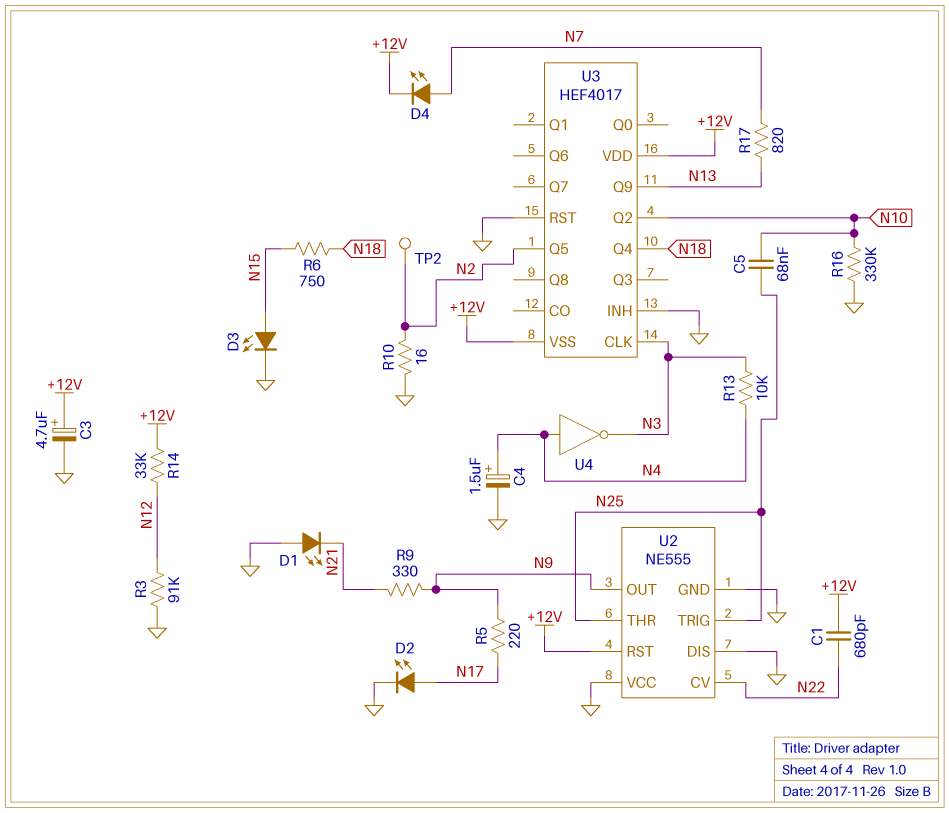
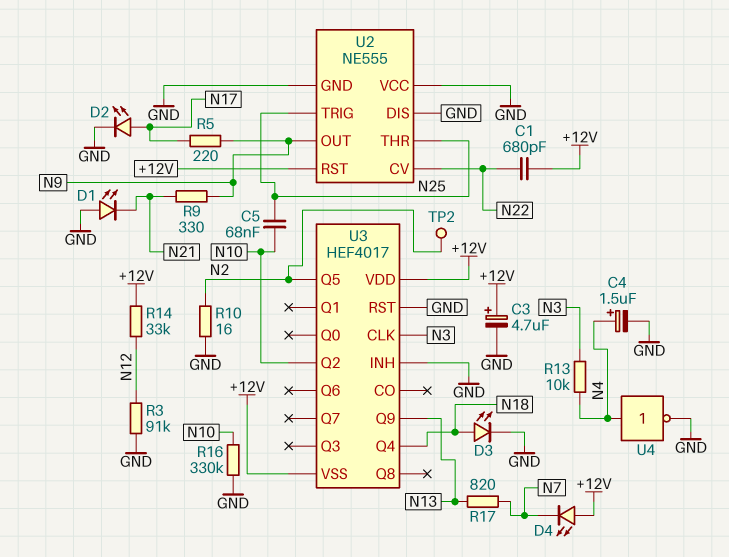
D3: LED (A N15, K GND) -> LED (A N18, K GND)
D4: LED (A N7, K +12V) -> LED (A +12V, K N7)
R6: 750 (N15, N18) -> none
U4: NOT (in N4, out N3) -> NOT (in N4, out GND)

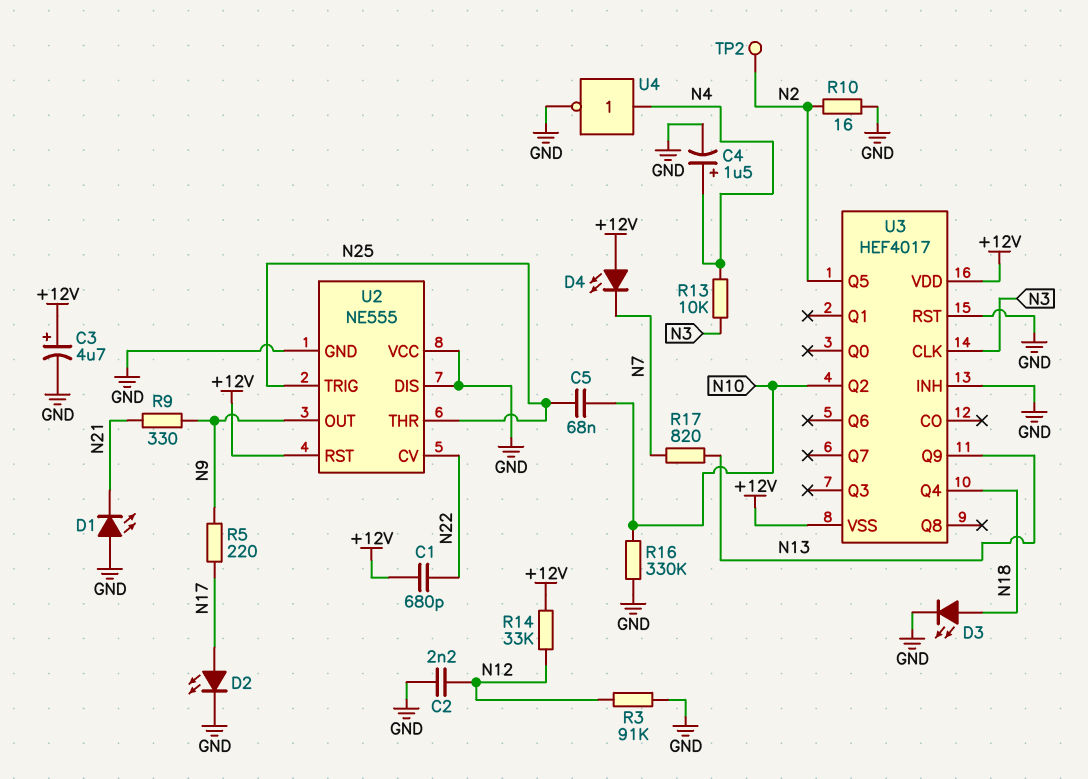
C2: none -> 2.2nF (GND, N12)

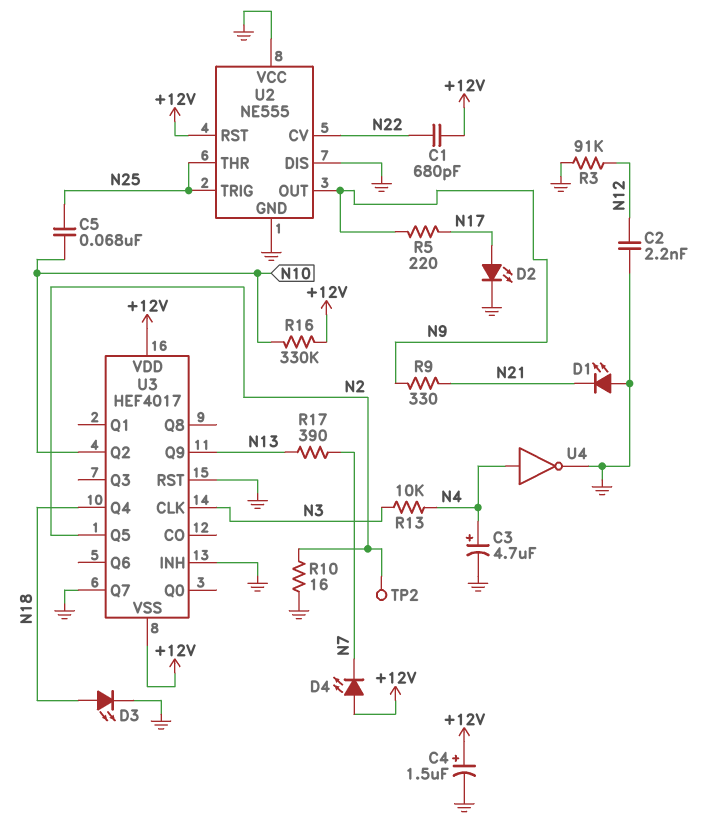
C3: 4.7uF (plus +12V, minus GND) -> 4.7uF (plus N4, minus GND)
C4: 1.5uF (plus N4, minus GND) -> 1.5uF (plus +12V, minus GND)
R14: 33k (+12V, N12) -> none
R16: 330k (GND, N10) -> 330k (+12V, N10)
R17: 820 (N7, N13) -> 390 (N7, N13)
U3 pin Q7: none -> GND

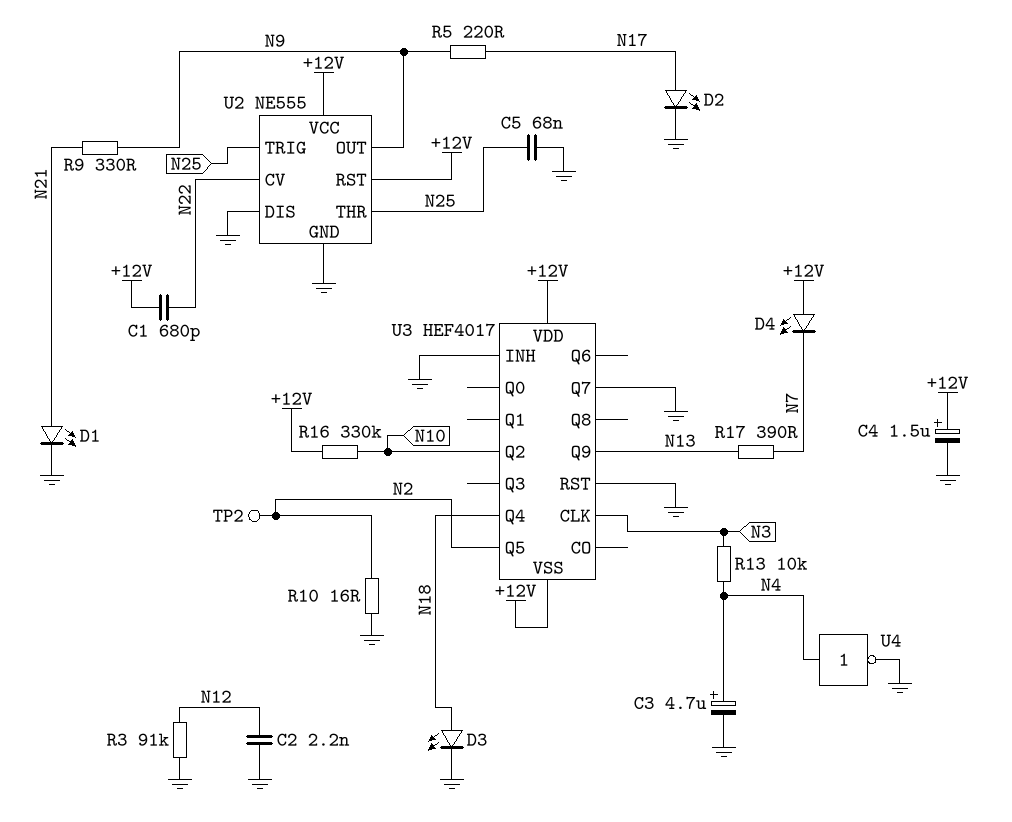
C5: 68nF (N10, N25) -> 68nF (GND, N25)
D1: LED (A GND, K N21) -> LED (A N21, K GND)
U2 pin VCC: GND -> +12V

